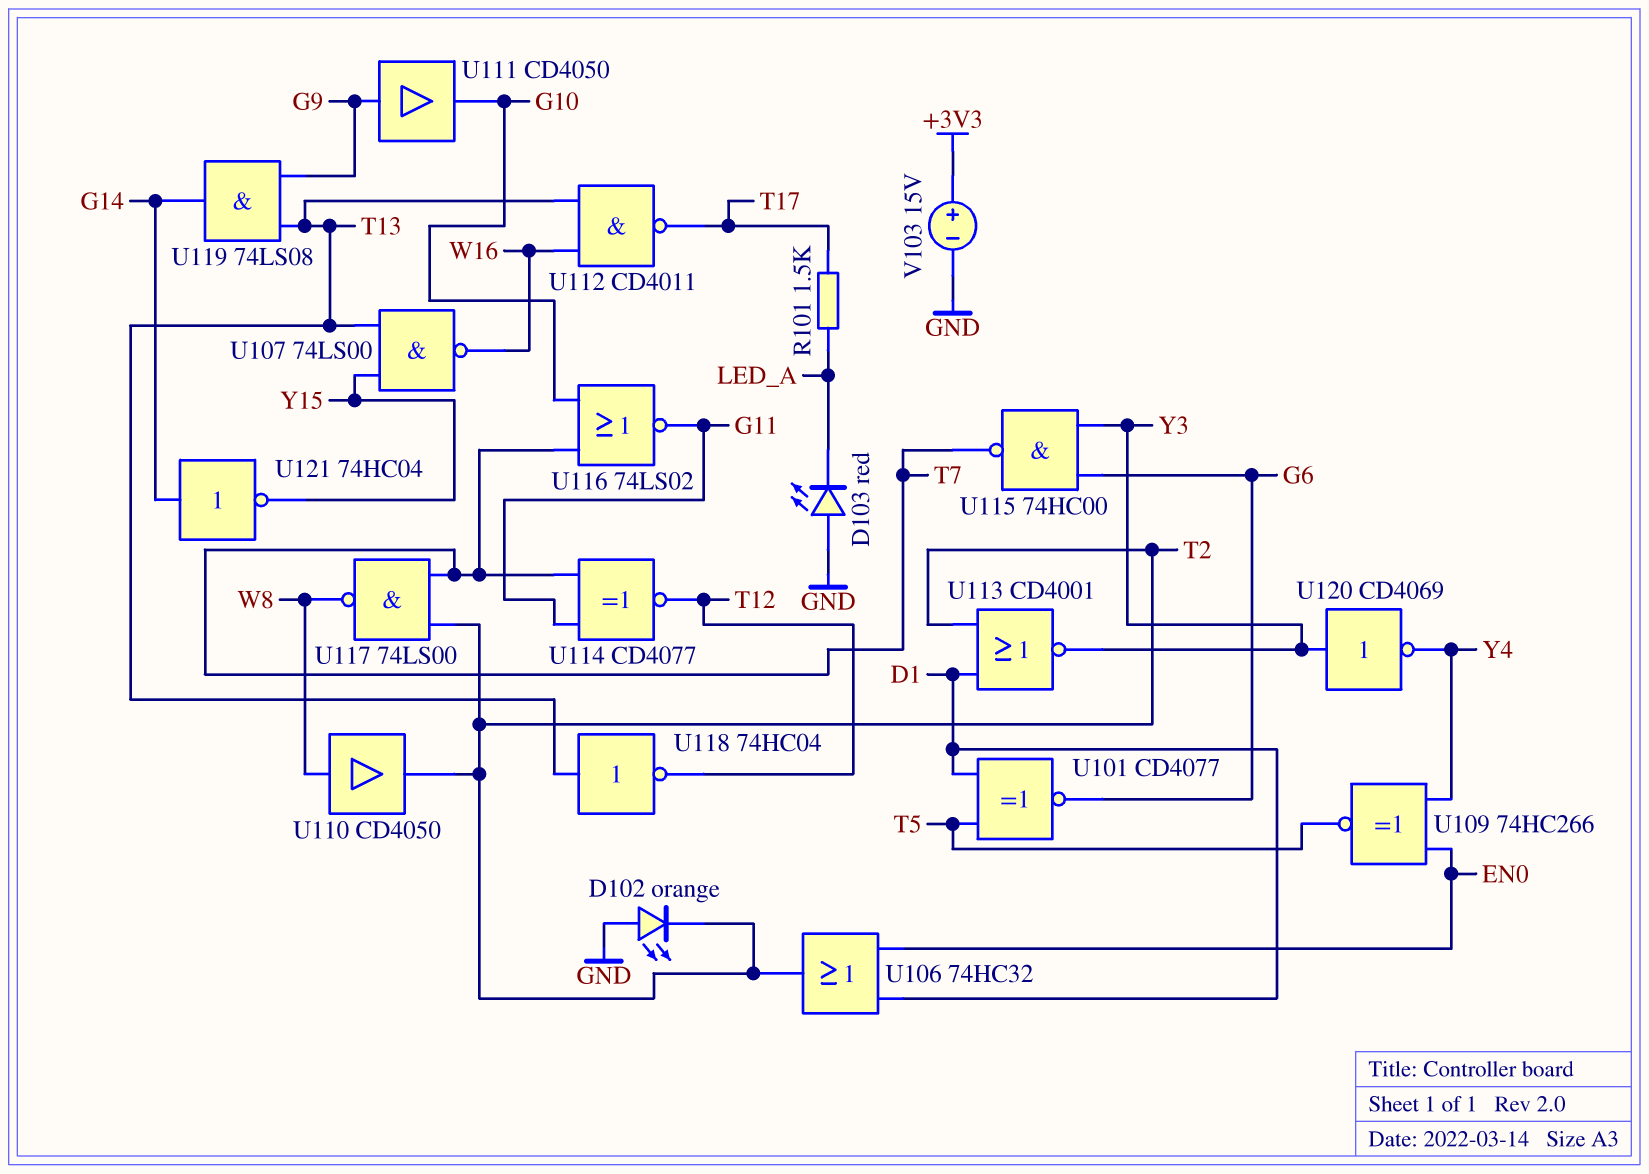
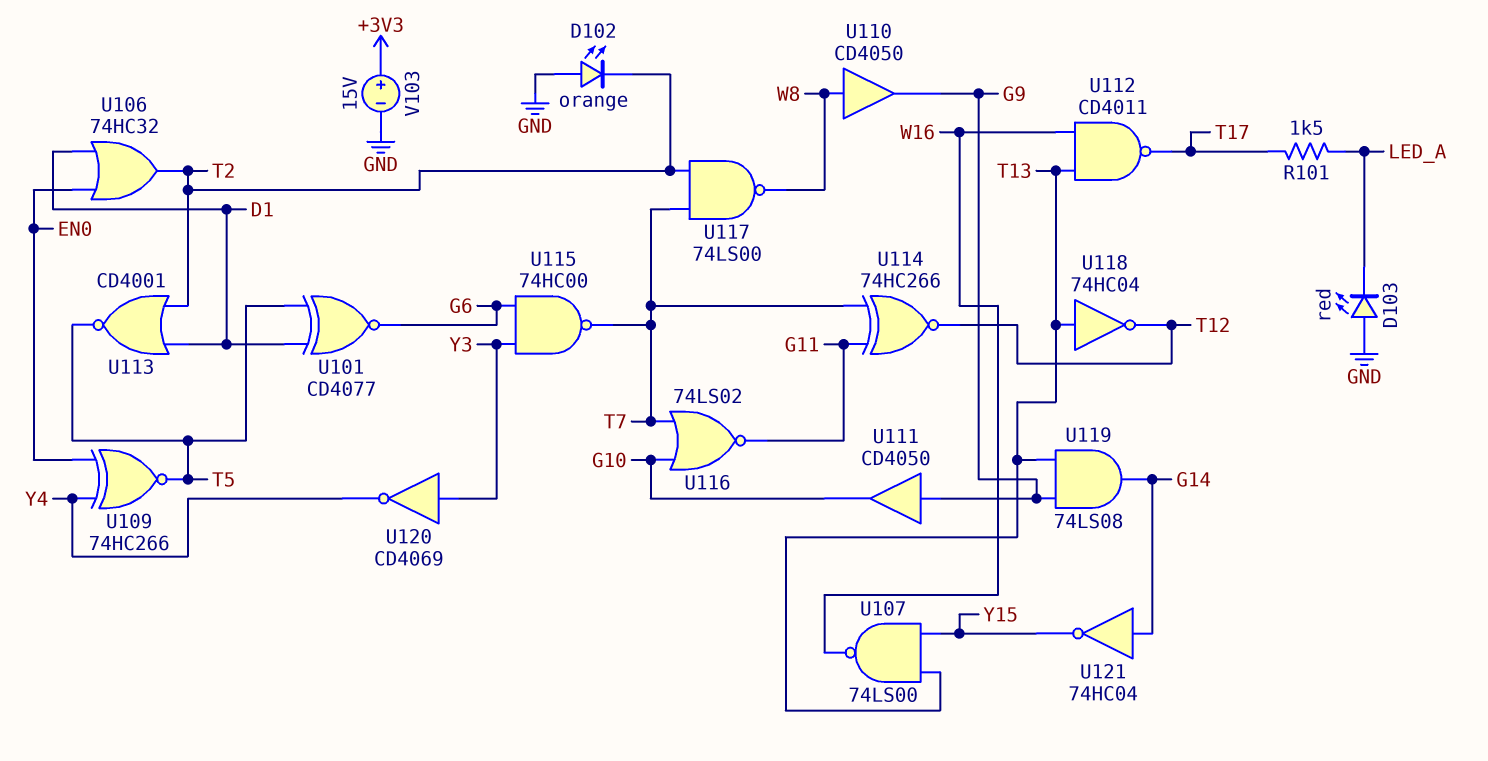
U110: buffer CD4050 (in W8, out T2) -> buffer CD4050 (in W8, out G9)
U113: NOR CD4001 (in D1, in T2, out Y3) -> NOR CD4001 (in D1, in T2, out T5)
U114: XNOR CD4077 (in G11, in T7, out T12) -> XNOR 74HC266 (in G11, in T7, out T12)

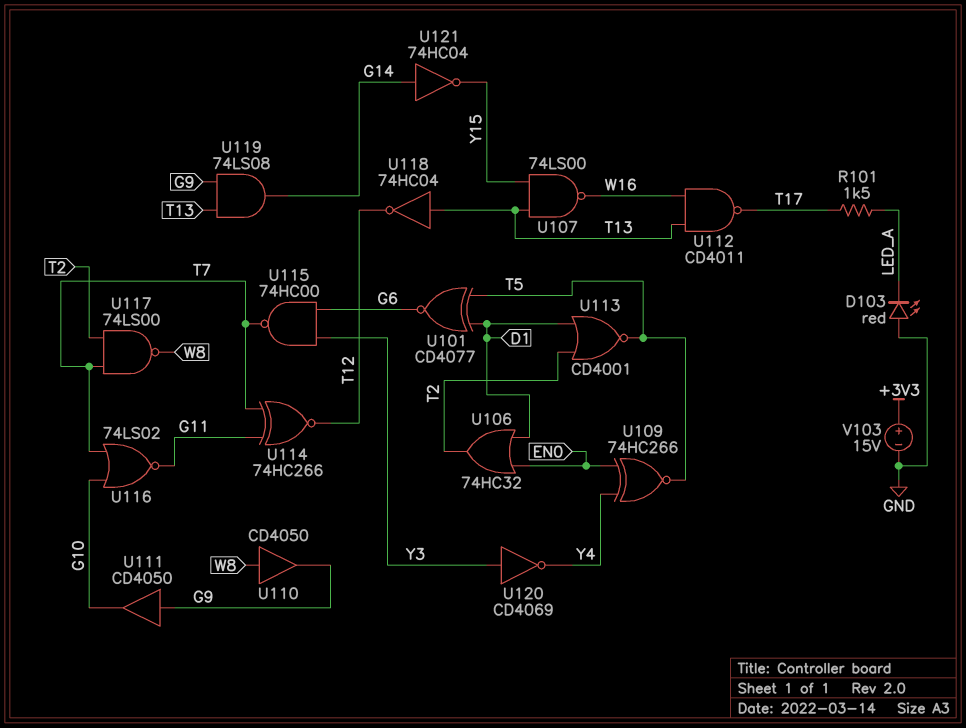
D102: LED orange (A GND, K T2) -> none

